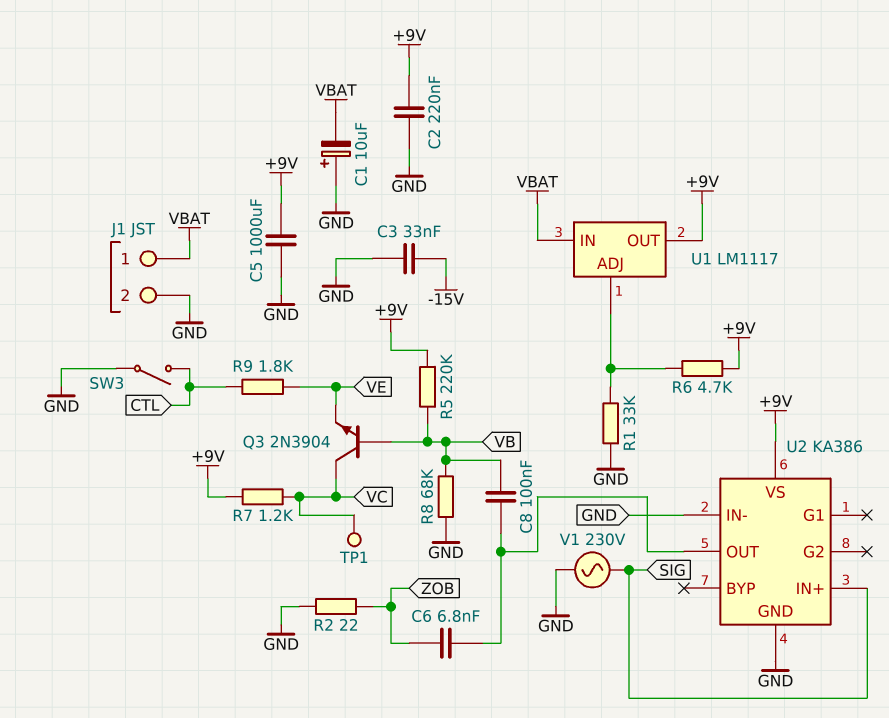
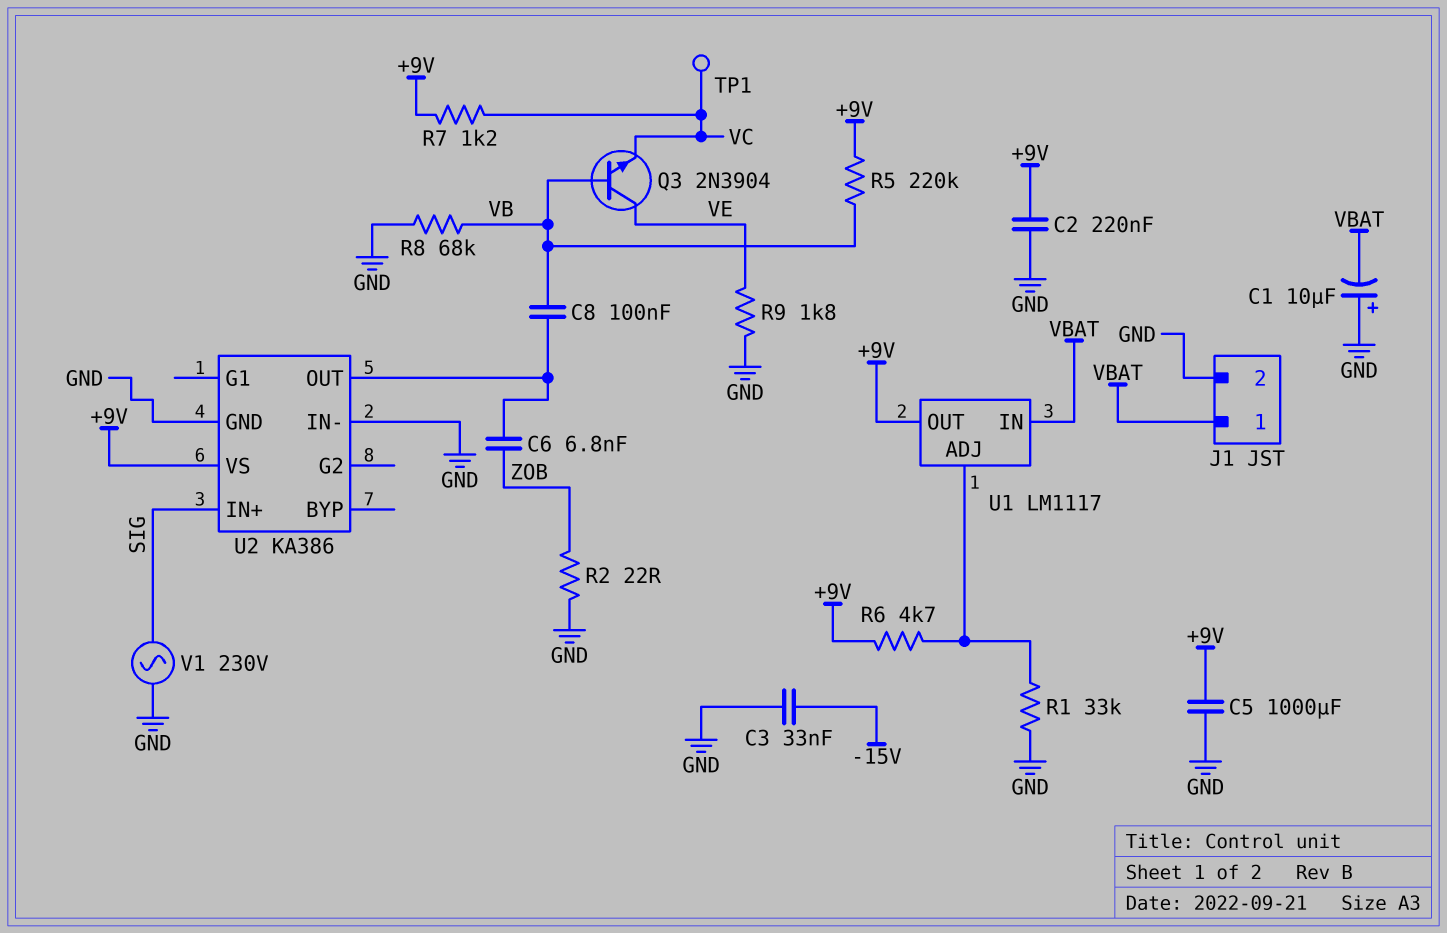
Q3: NPN 2N3904 (B VB, C VC, E VE) -> NPN 2N3904 (B VB, C VE, E VC)
R9: 1.8k (CTL, VE) -> 1.8k (GND, VE)
SW3: switch (CTL, GND) -> none

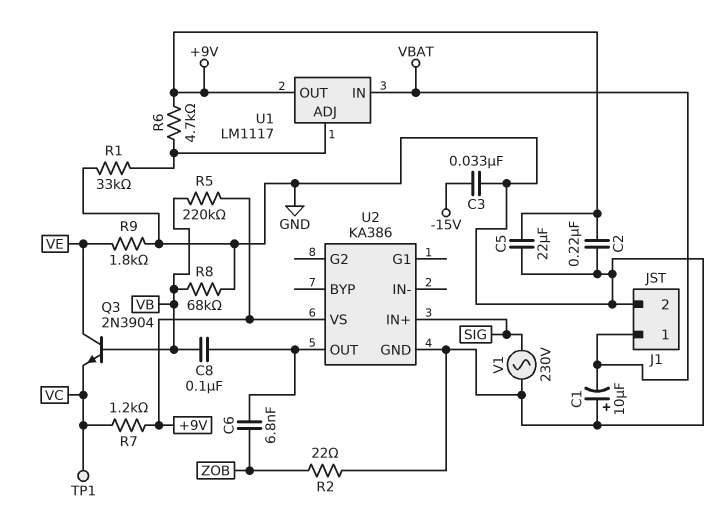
C5: 1000uF (+9V, GND) -> 22uF (+9V, GND)
U2 pin IN-: GND -> none

